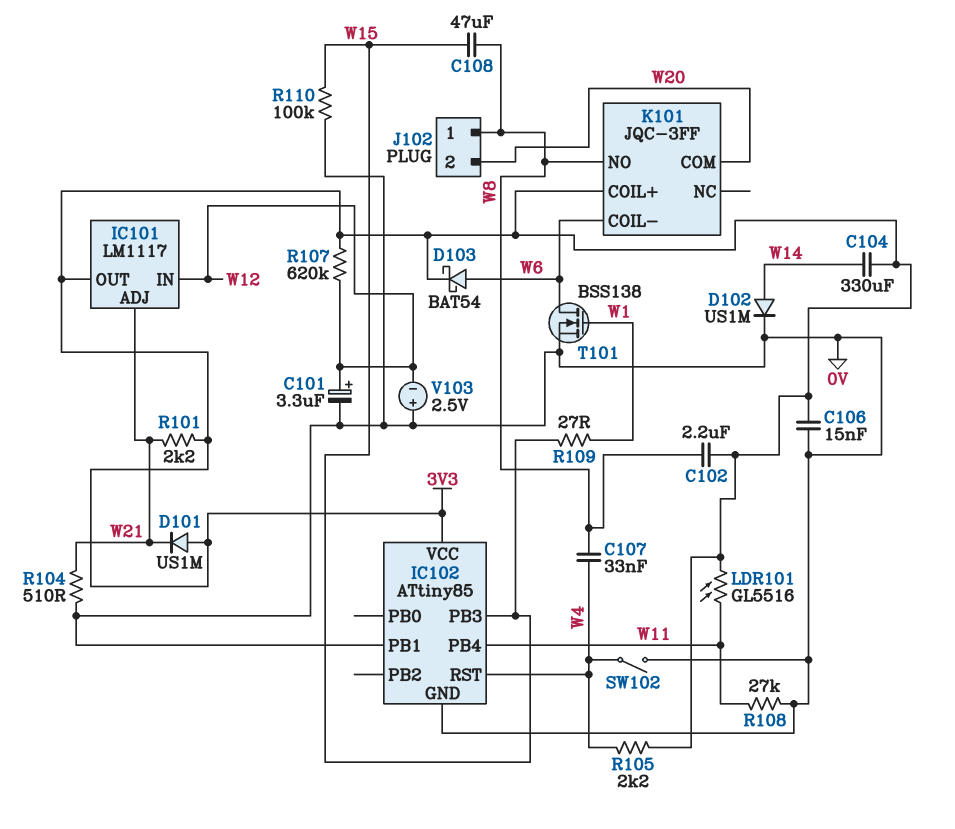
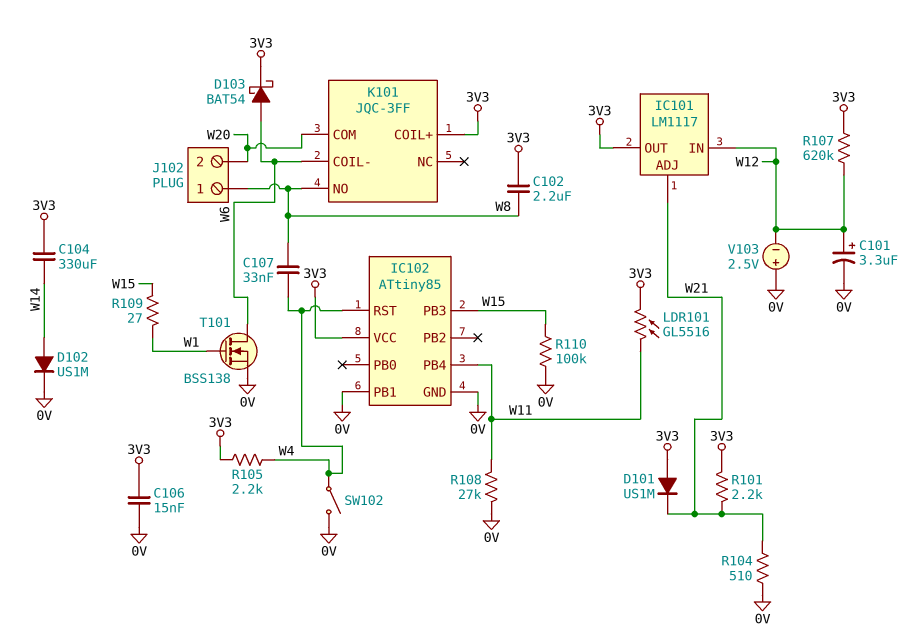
C108: 47uF (W8, W15) -> none

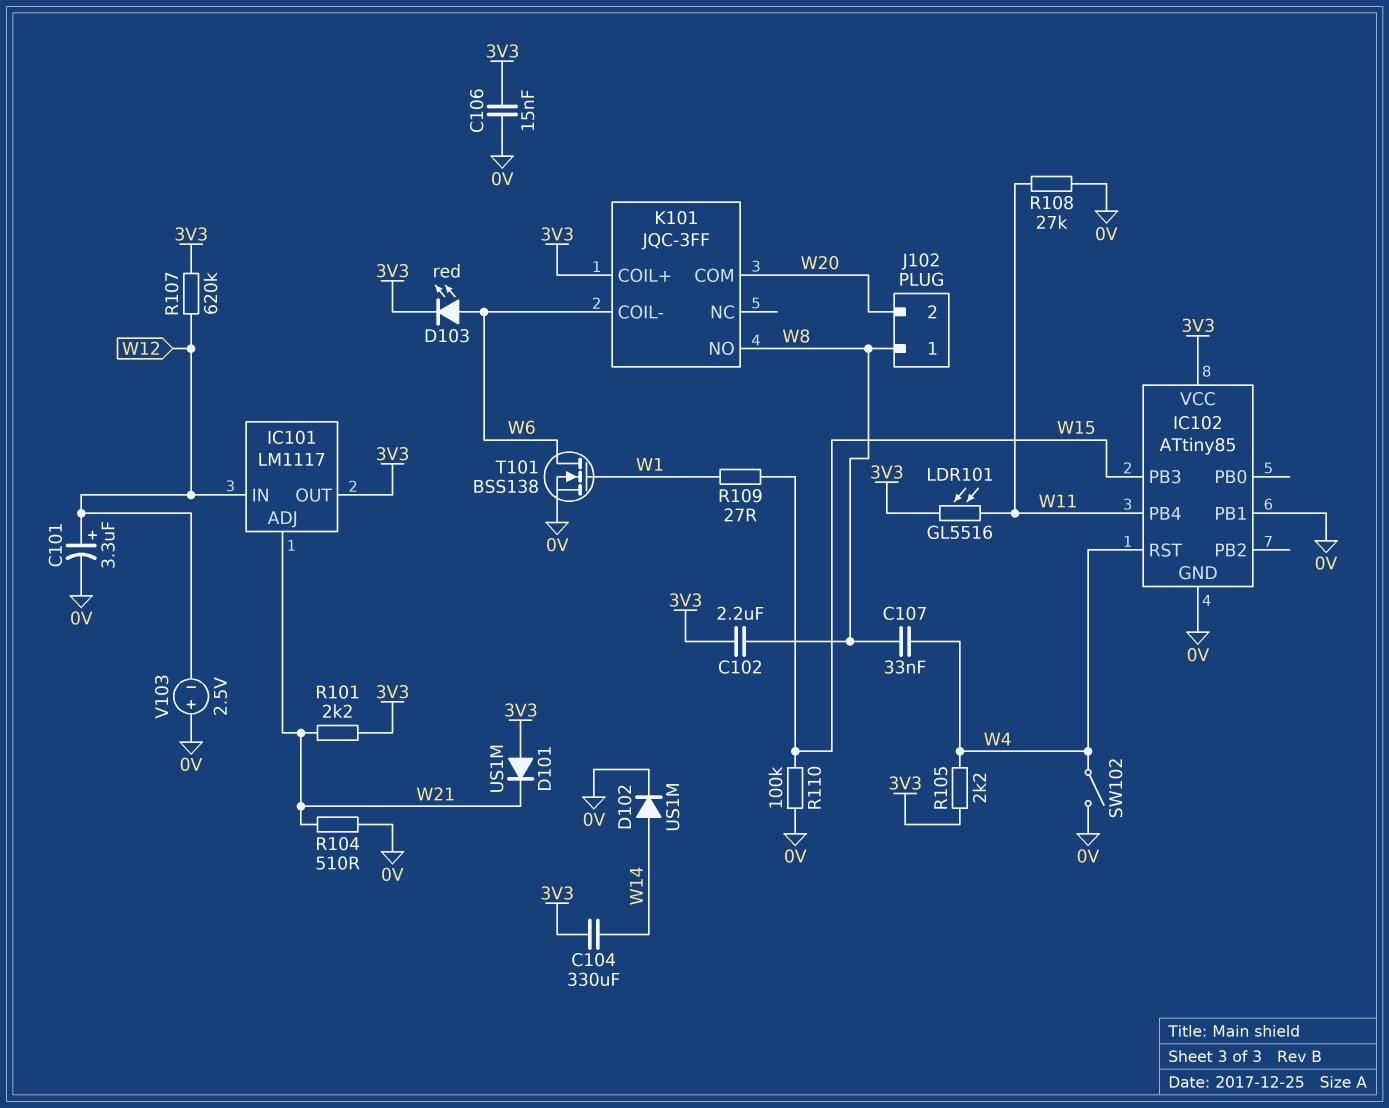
D103: schottky BAT54 (A W6, K 3V3) -> LED red (A W6, K 3V3)

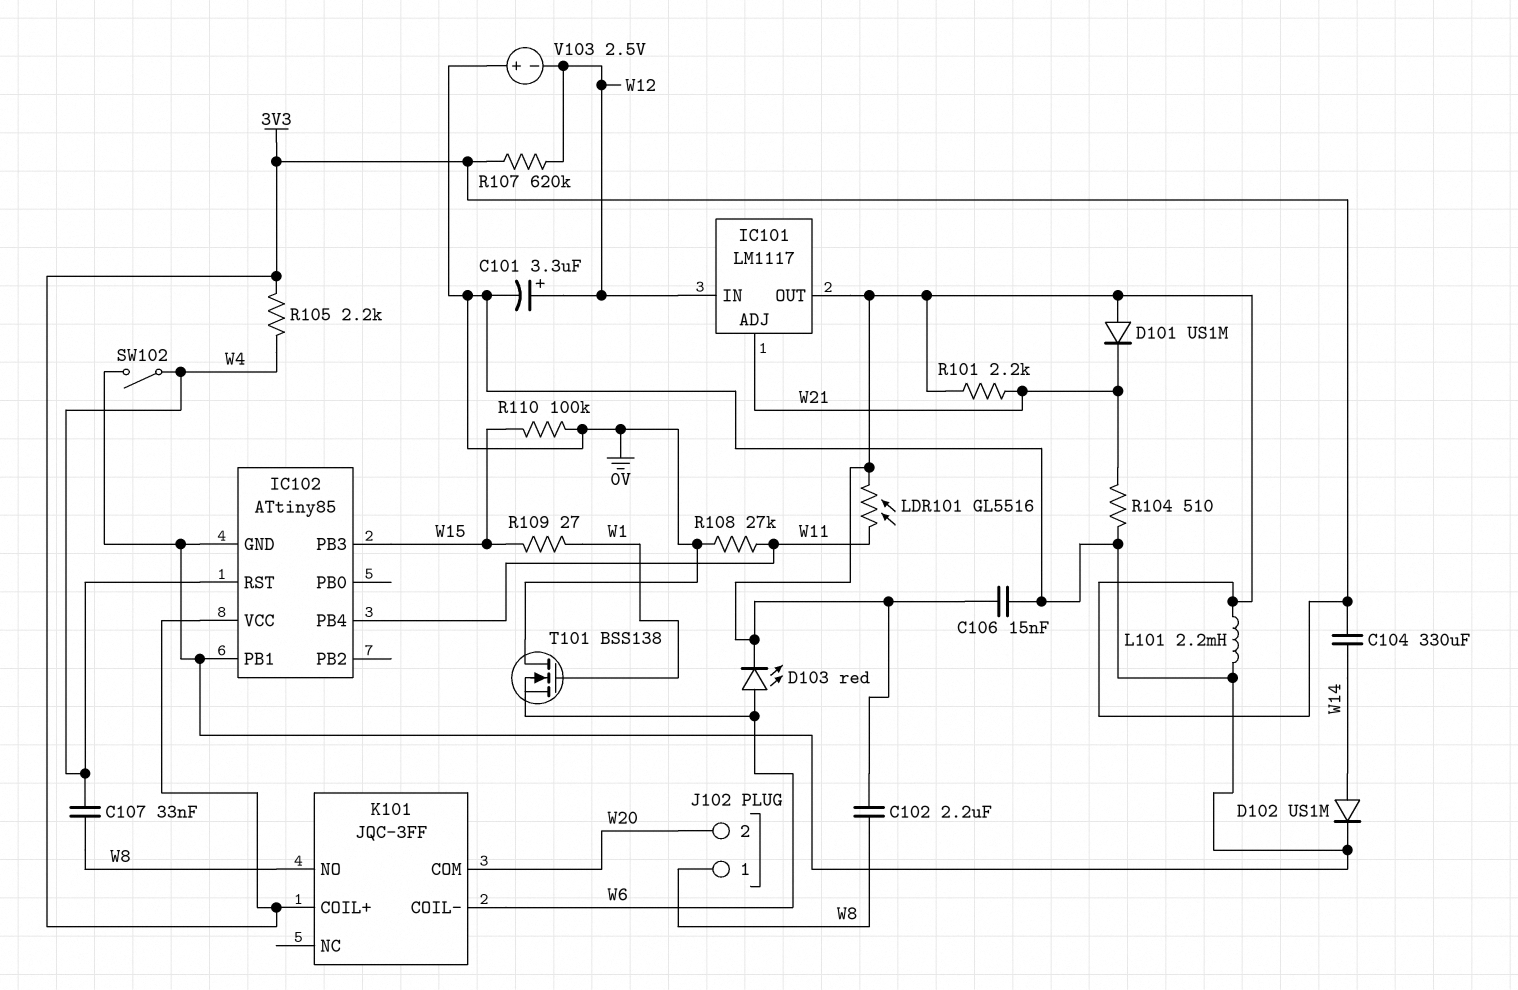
L101: none -> 2.2mH (0V, 3V3)
T101: NMOS BSS138 (G W1, D W6, S 0V) -> NMOS BSS138 (G W1, D 0V, S W6)

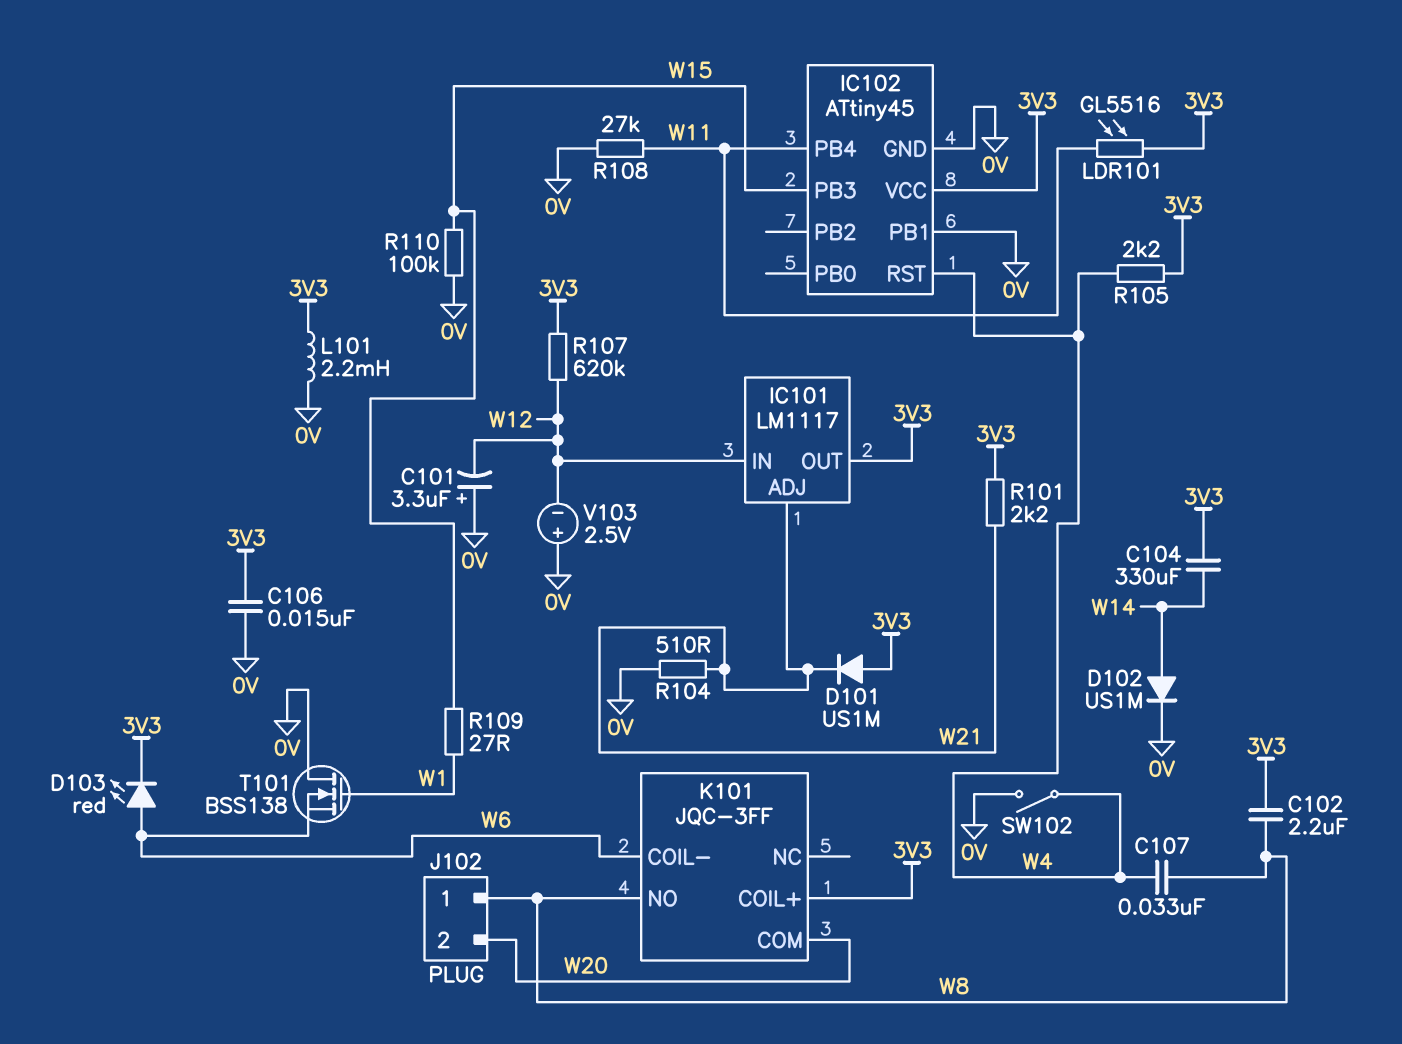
C101: 3.3uF (plus W12, minus 0V) -> 3.3uF (plus 0V, minus W12)
IC102: ATtiny85 -> ATtiny45

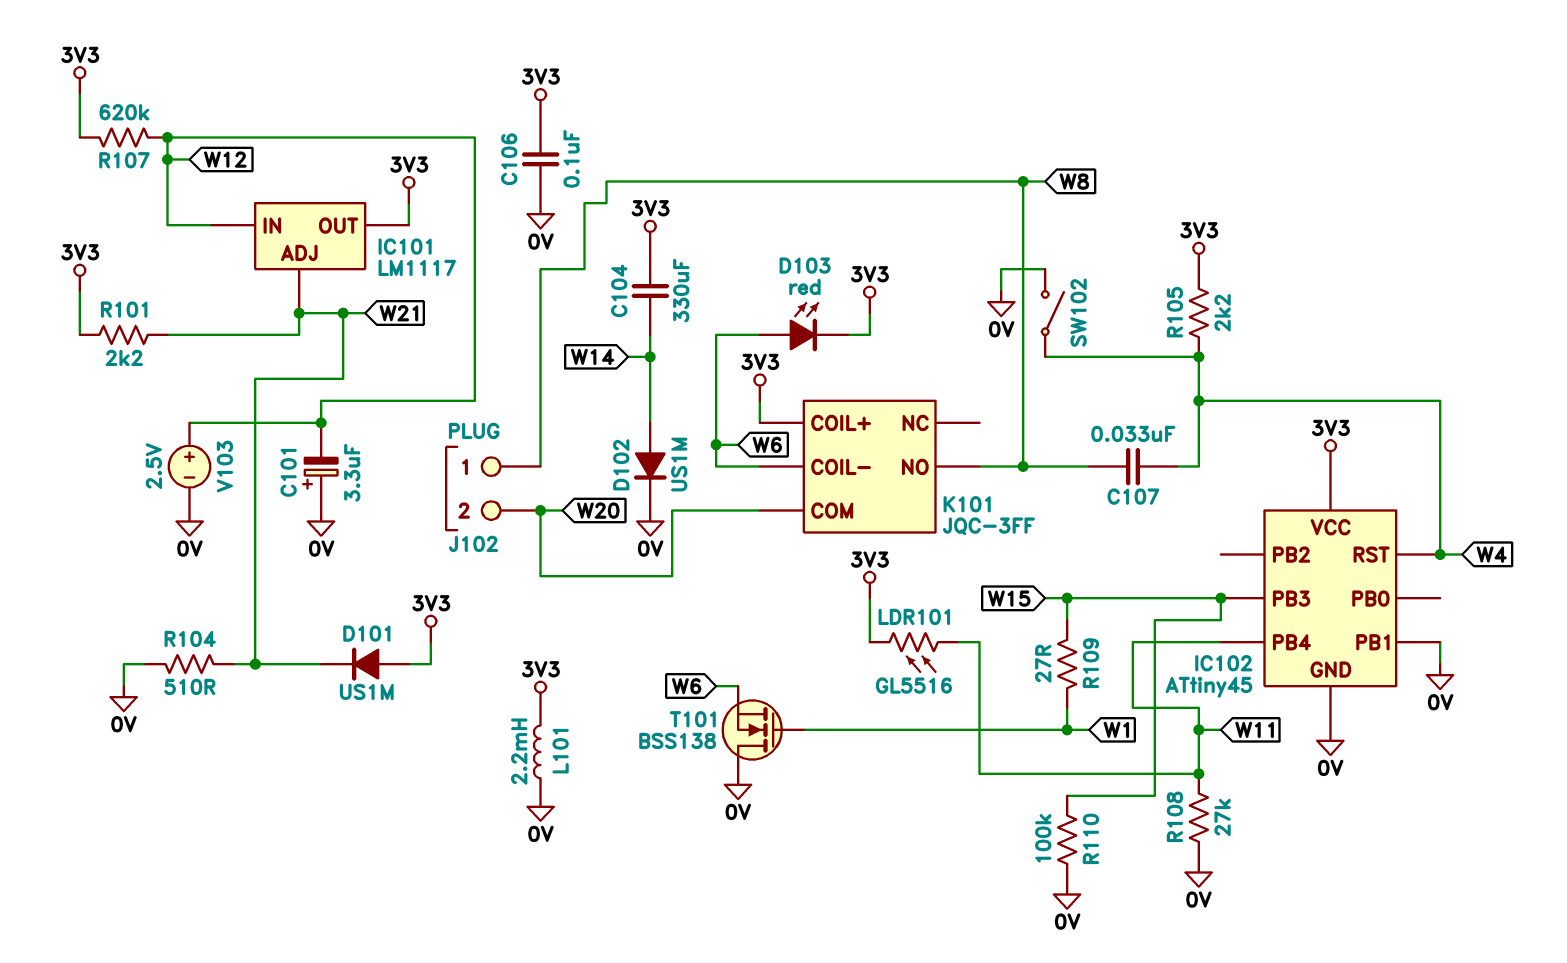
C102: 2.2uF (3V3, W8) -> none
C106: 15nF (0V, 3V3) -> 100nF (0V, 3V3)
V103: 2.5V (plus 0V, minus W12) -> 2.5V (plus W12, minus 0V)

